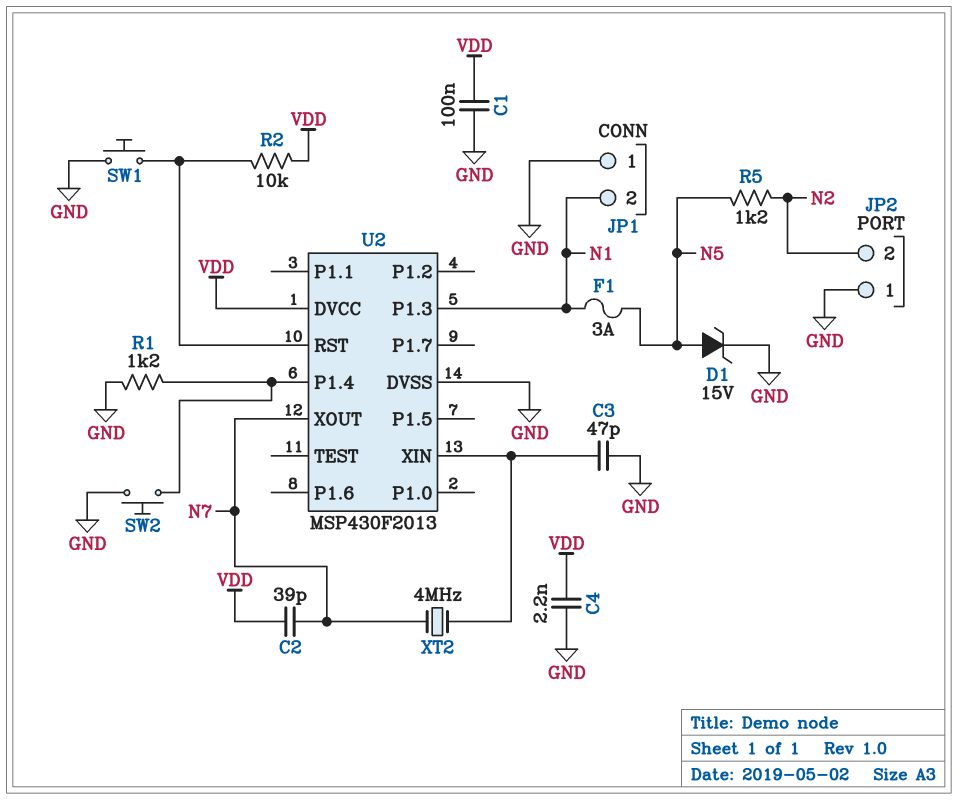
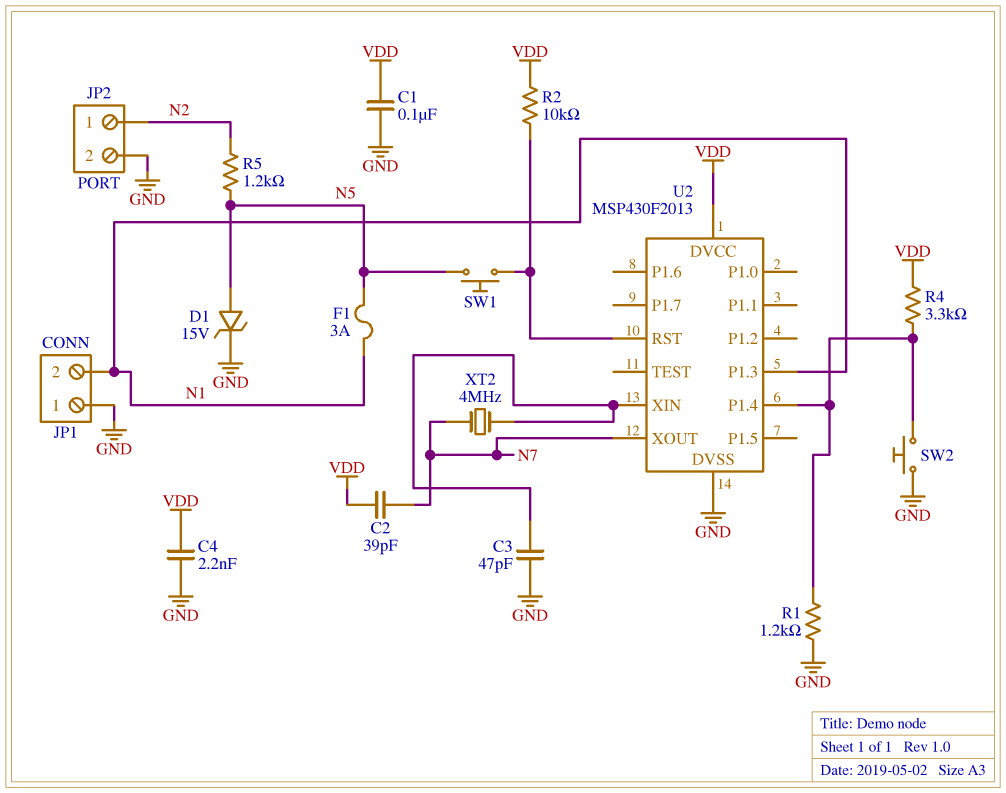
JP2 pin 1: GND -> N2
JP2 pin 2: N2 -> GND
R4: none -> 3.3k (U2/P1.4, VDD)
SW1: button (GND, U2/RST) -> button (N5, U2/RST)

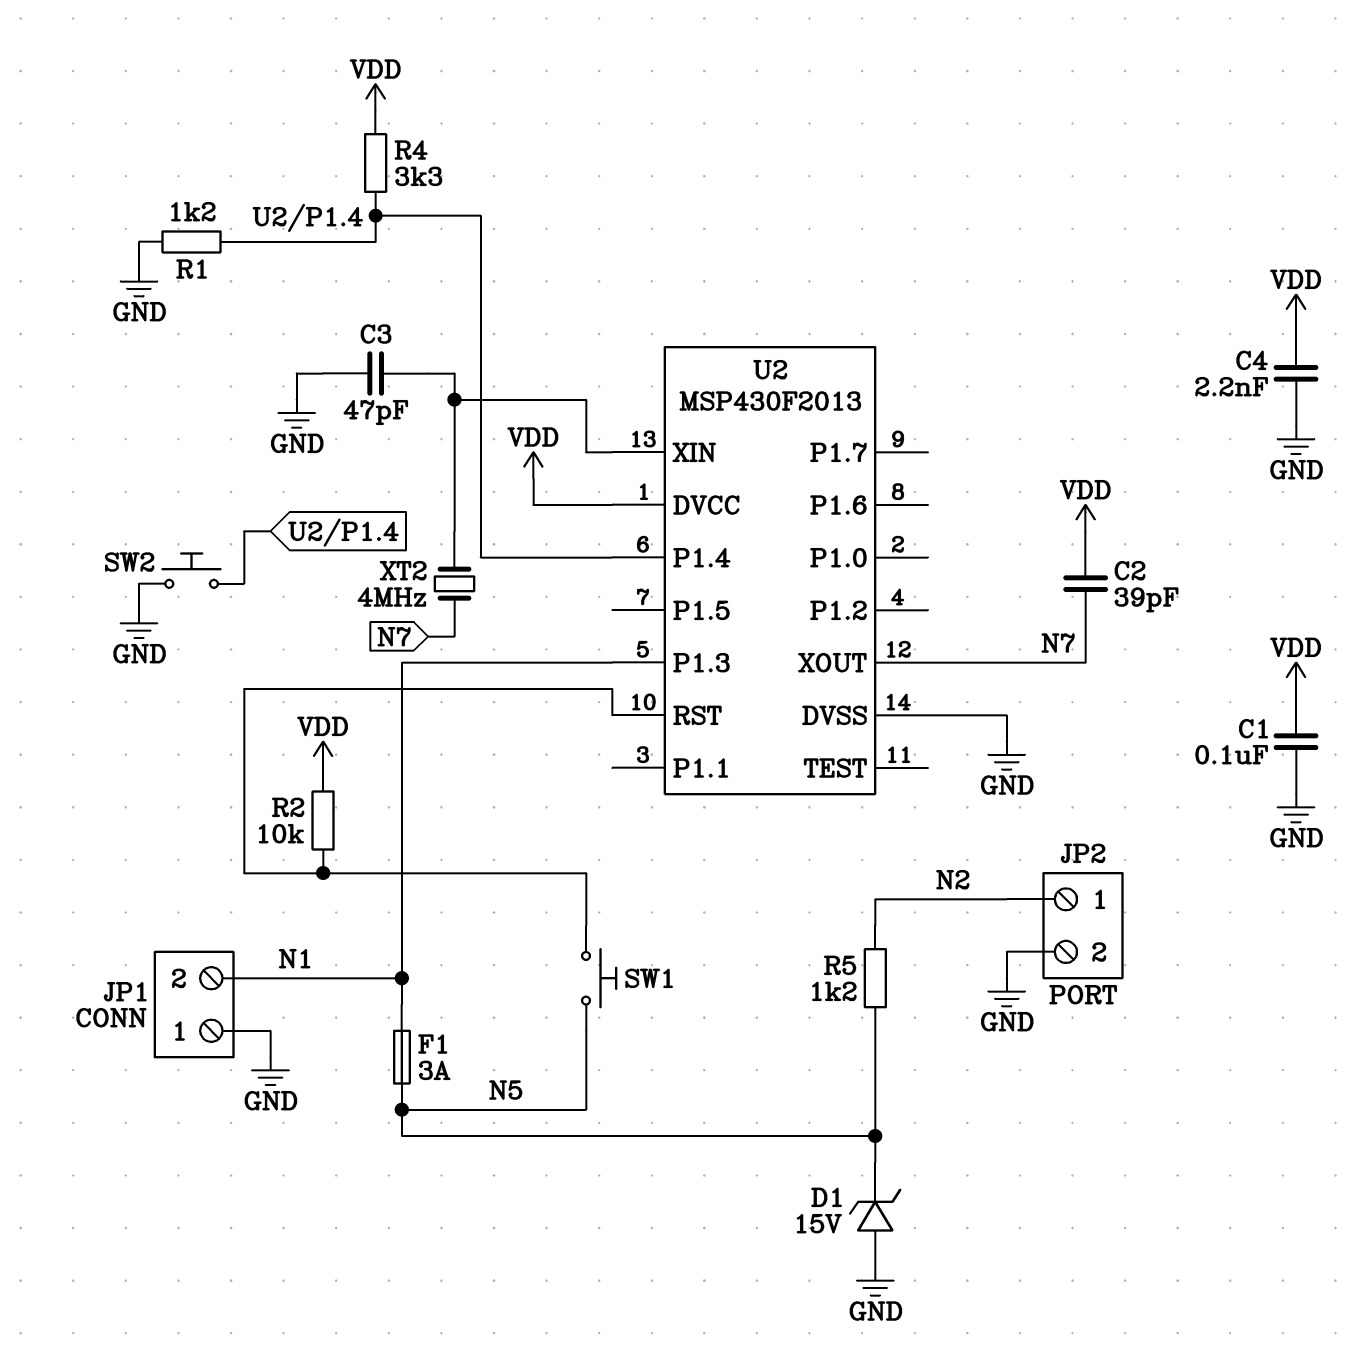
D1: zener 15V (A N5, K GND) -> zener 15V (A GND, K N5)

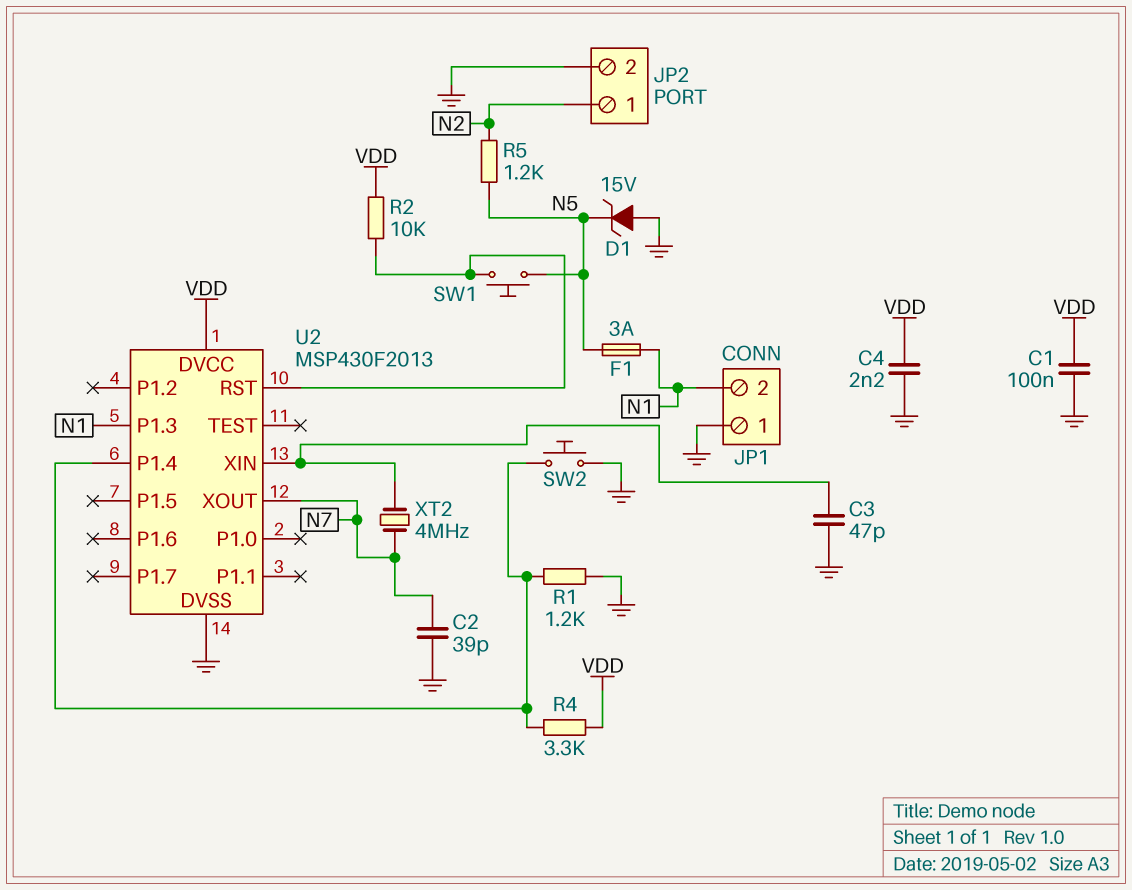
C2: 39pF (N7, VDD) -> 39pF (GND, N7)

